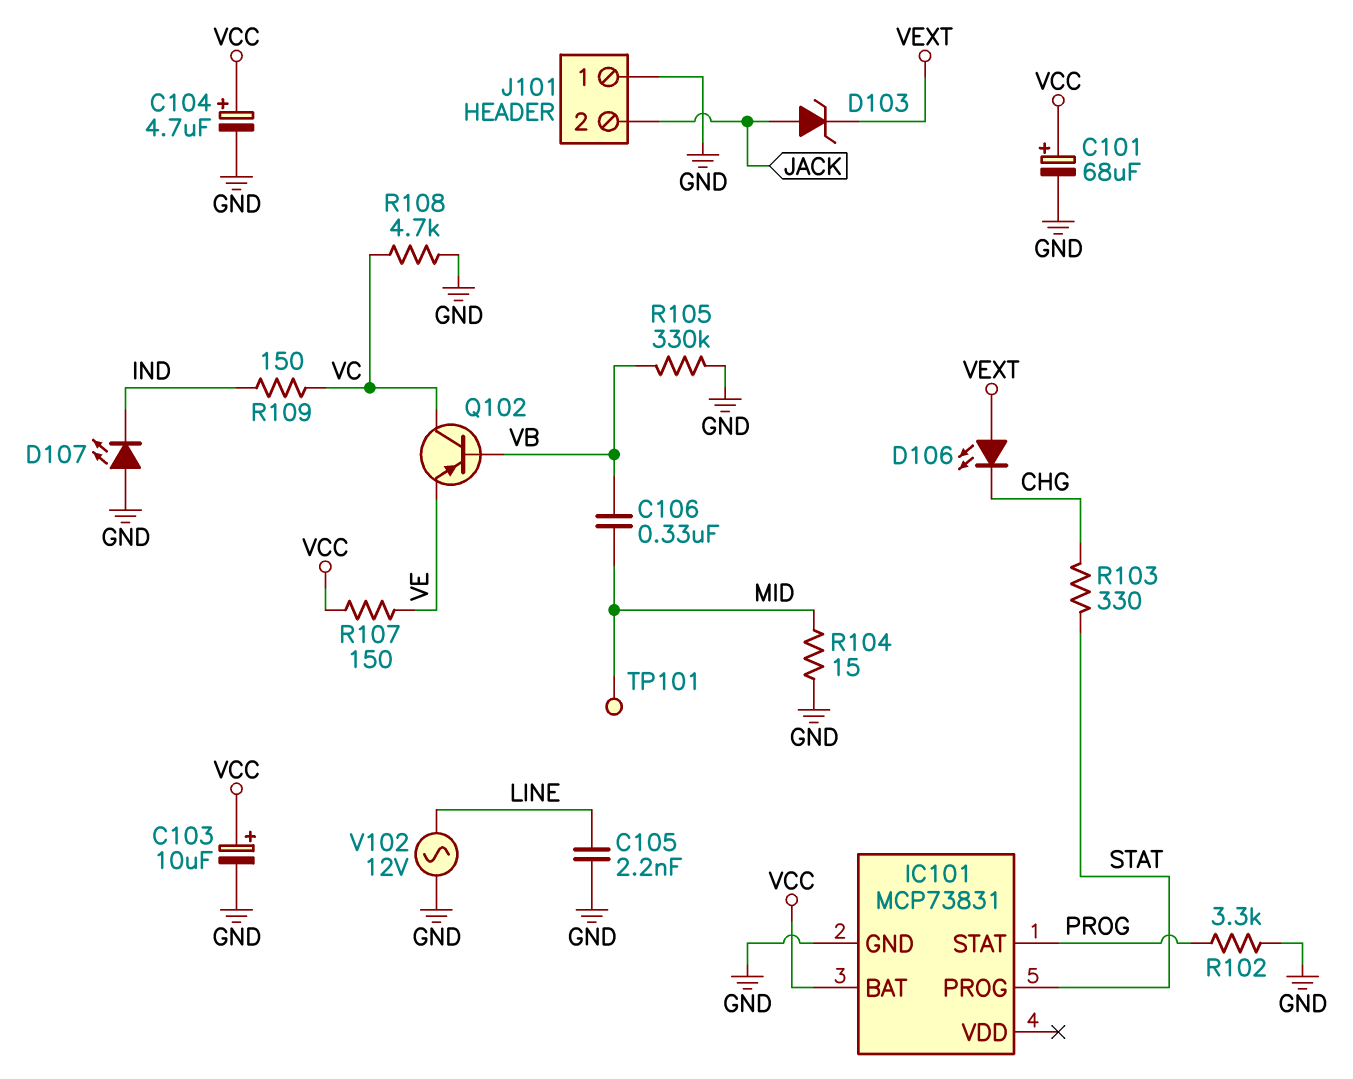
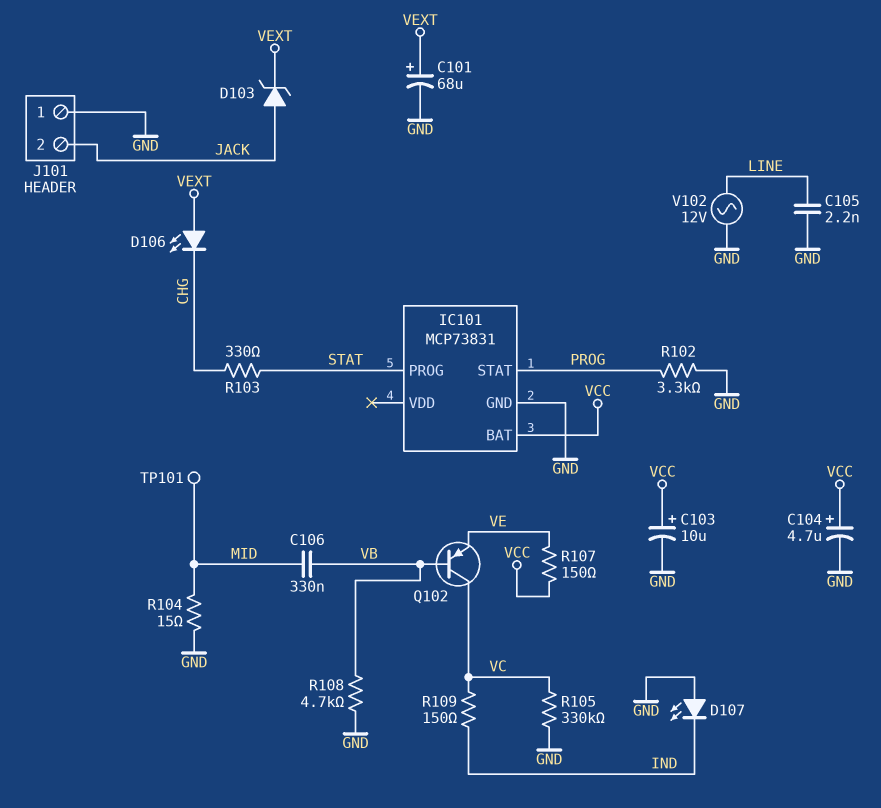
C101: 68uF (plus VCC, minus GND) -> 68uF (plus VEXT, minus GND)
R105: 330k (GND, VB) -> 330k (GND, VC)
R108: 4.7k (GND, VC) -> 4.7k (GND, VB)

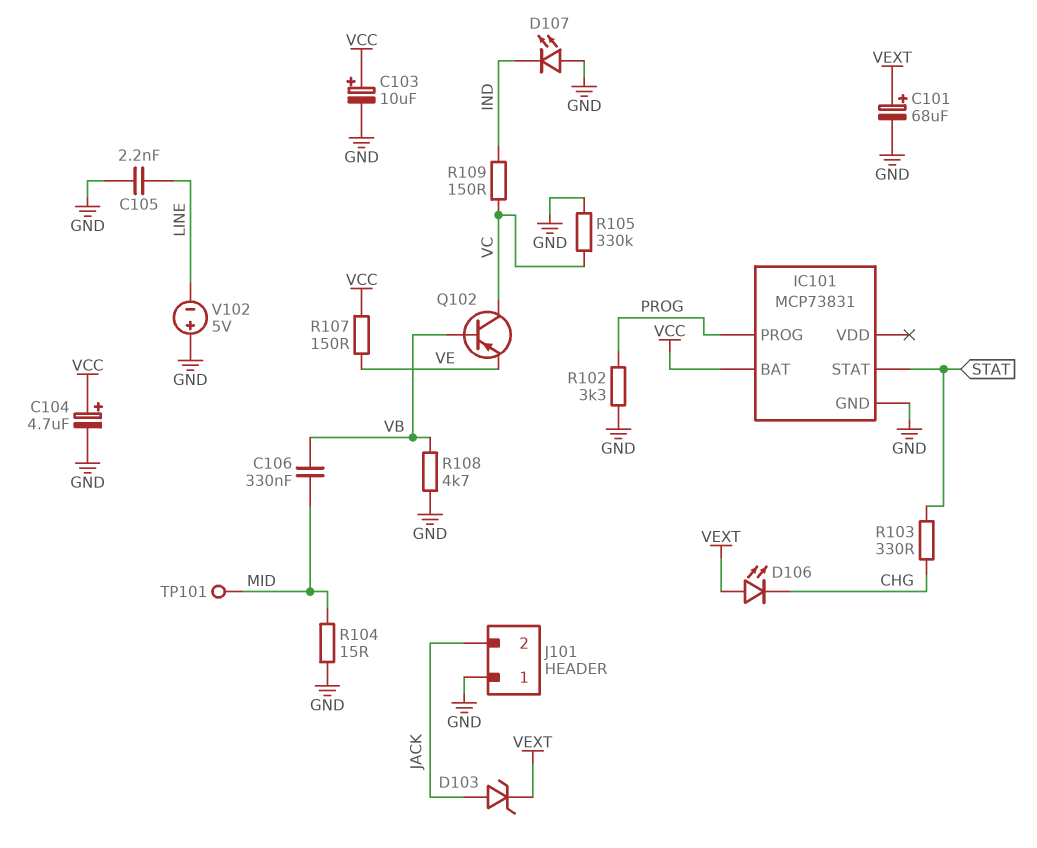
IC101 pin PROG: STAT -> PROG
IC101 pin STAT: PROG -> STAT
V102: AC 12V (GND, LINE) -> 5V (plus GND, minus LINE)

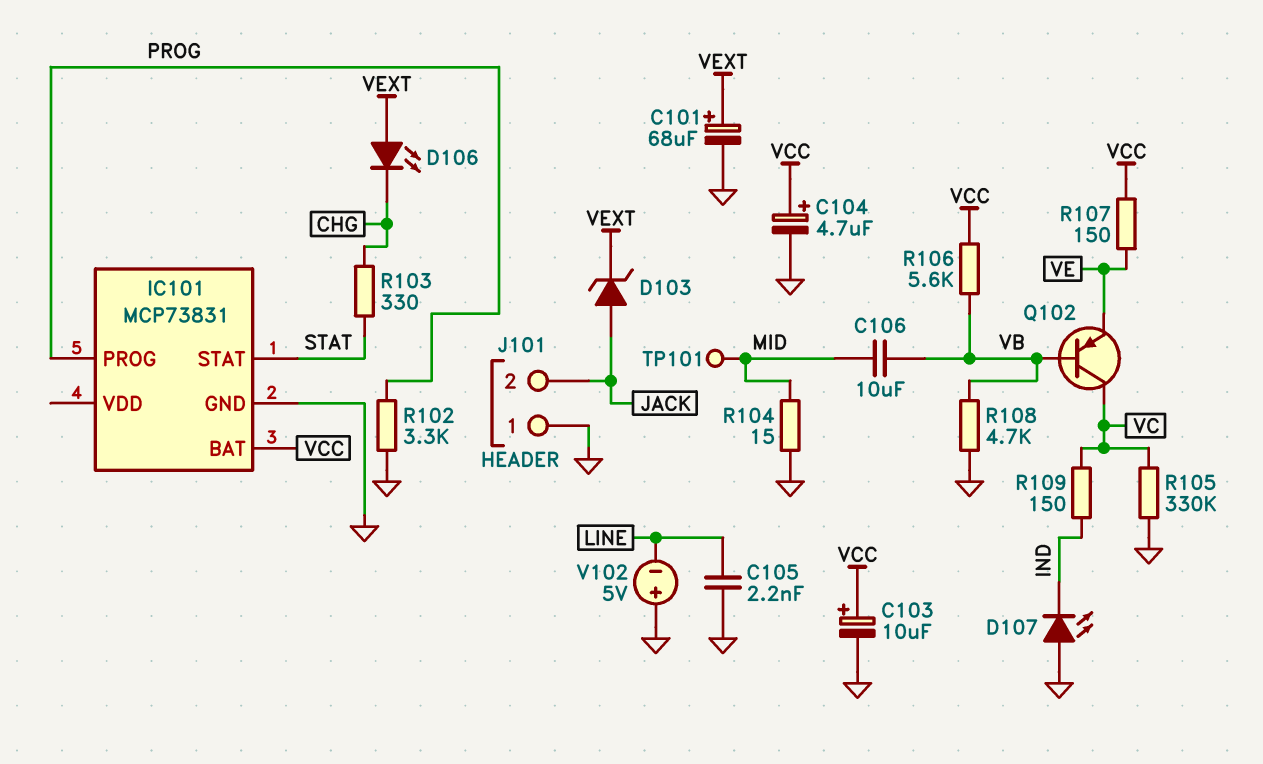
C106: 330nF (MID, VB) -> 10uF (MID, VB)
R106: none -> 5.6k (VB, VCC)

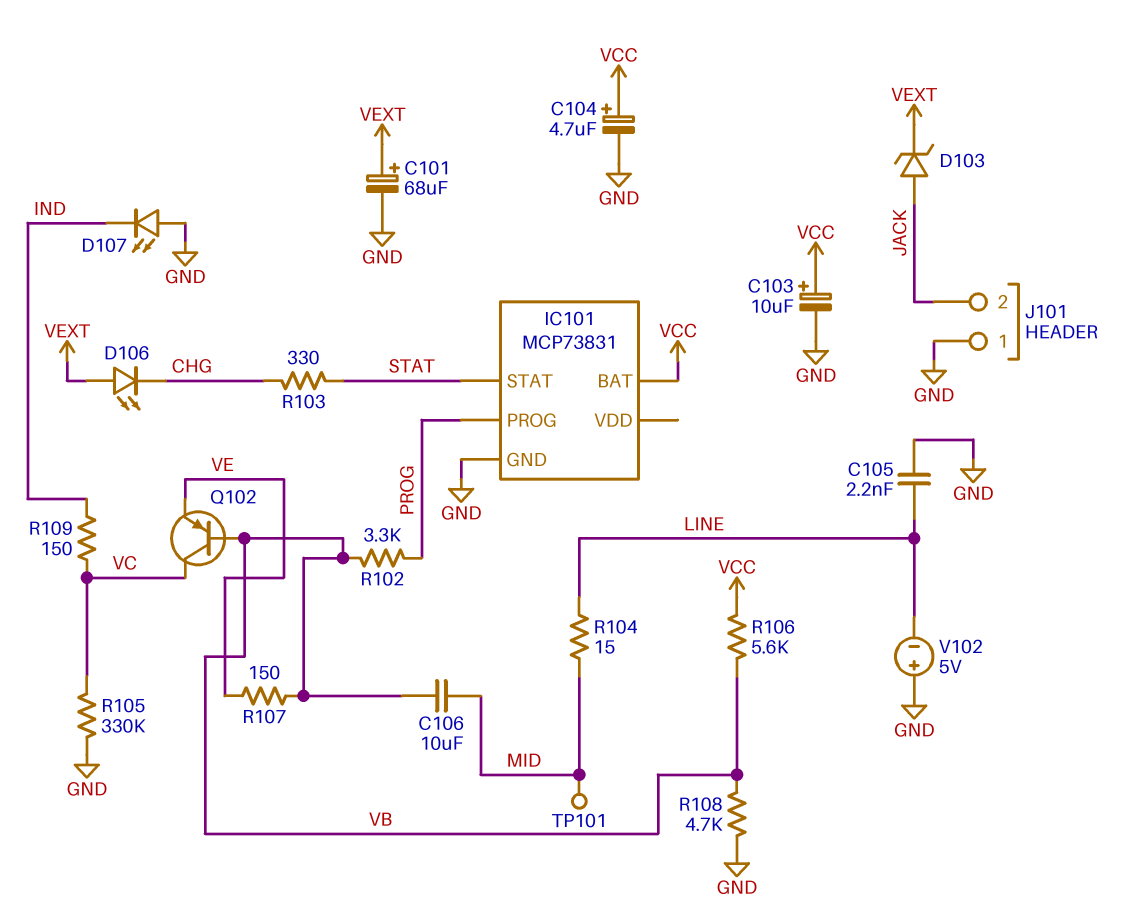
R102: 3.3k (GND, PROG) -> 3.3k (PROG, VB)
R104: 15 (GND, MID) -> 15 (LINE, MID)
R107: 150 (VCC, VE) -> 150 (VB, VE)

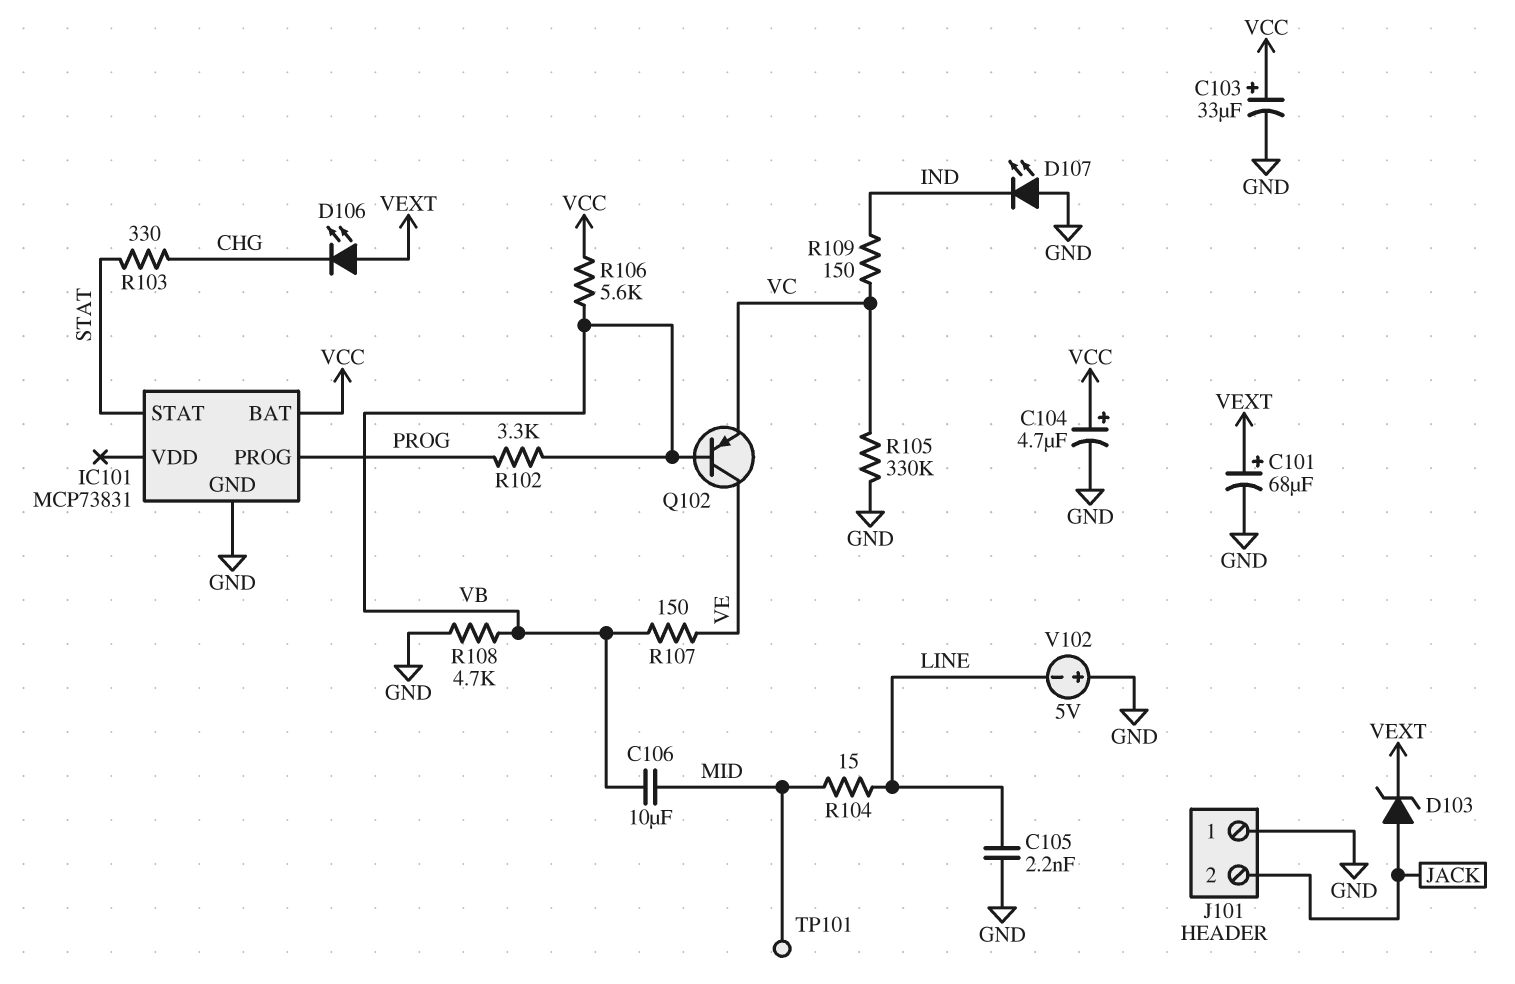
C103: 10uF (plus VCC, minus GND) -> 33uF (plus VCC, minus GND)
Q102: PNP (B VB, C VC, E VE) -> PNP (B VB, C VE, E VC)

